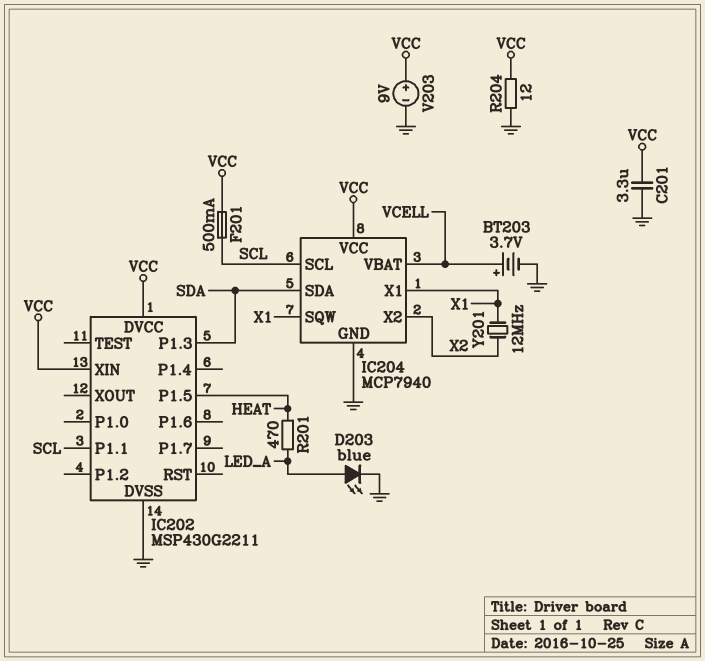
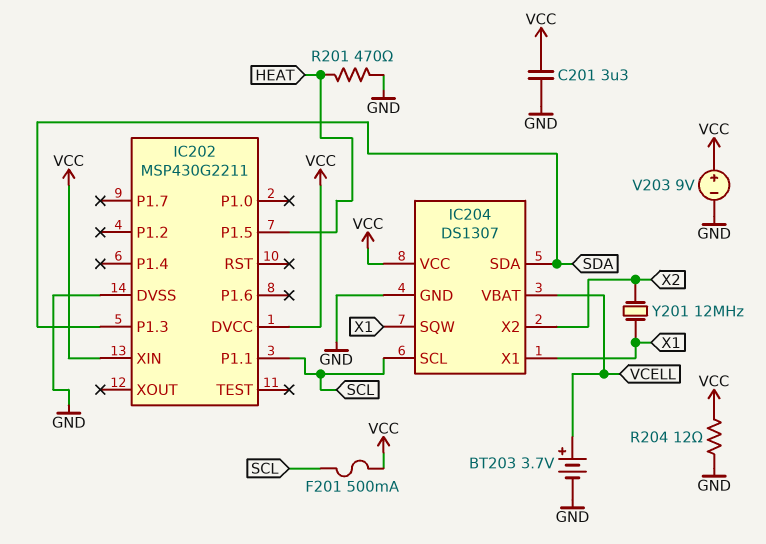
D203: LED blue (A LED_A, K GND) -> none
IC204: MCP7940 -> DS1307
R201: 470 (HEAT, LED_A) -> 470 (GND, HEAT)

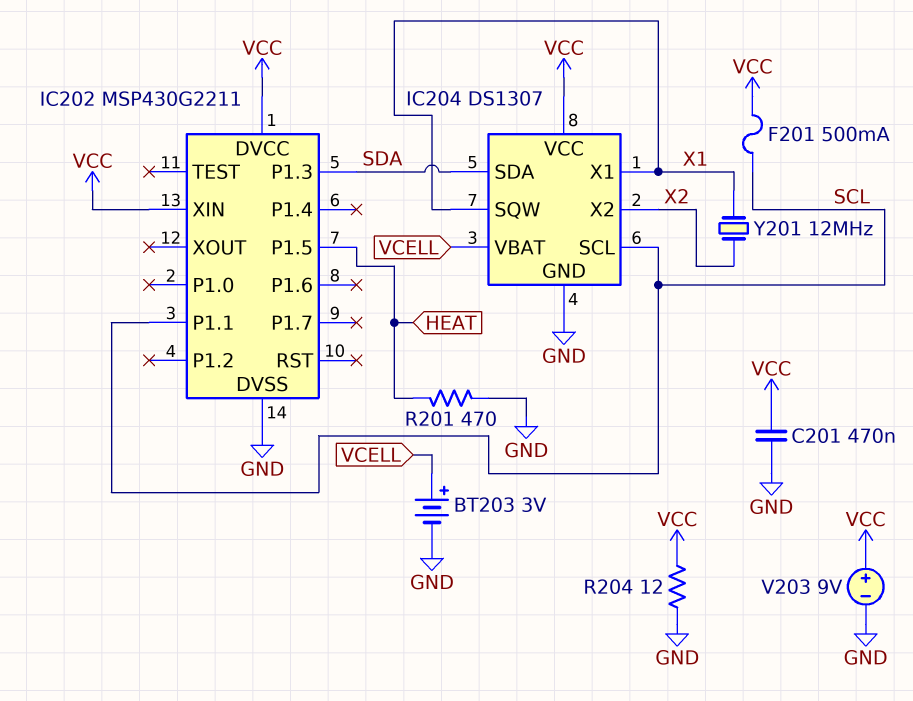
BT203: 3.7V (plus VCELL, minus GND) -> 3V (plus VCELL, minus GND)
C201: 3.3uF (GND, VCC) -> 470nF (GND, VCC)

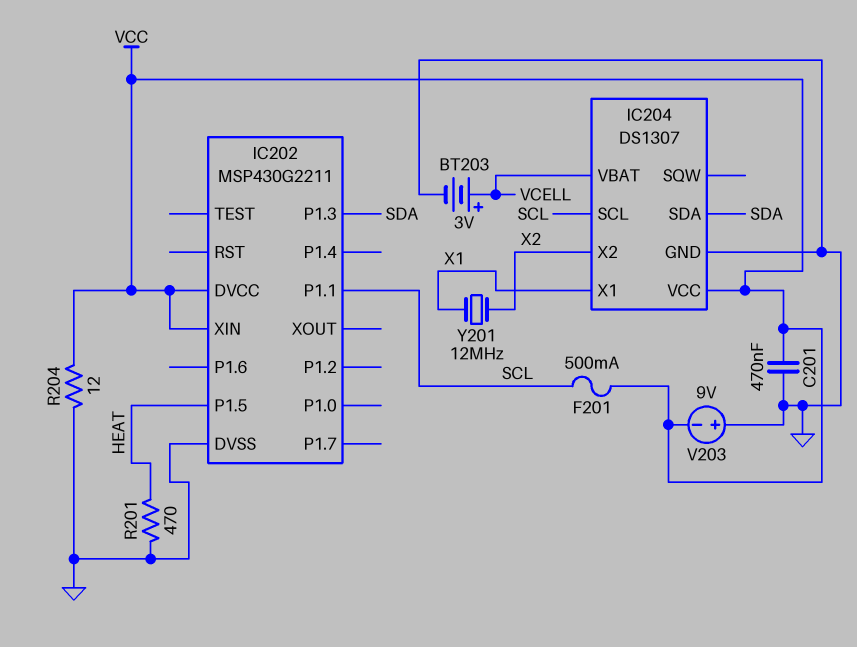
IC204 pin SQW: X1 -> none
V203: 9V (plus VCC, minus GND) -> 9V (plus GND, minus VCC)

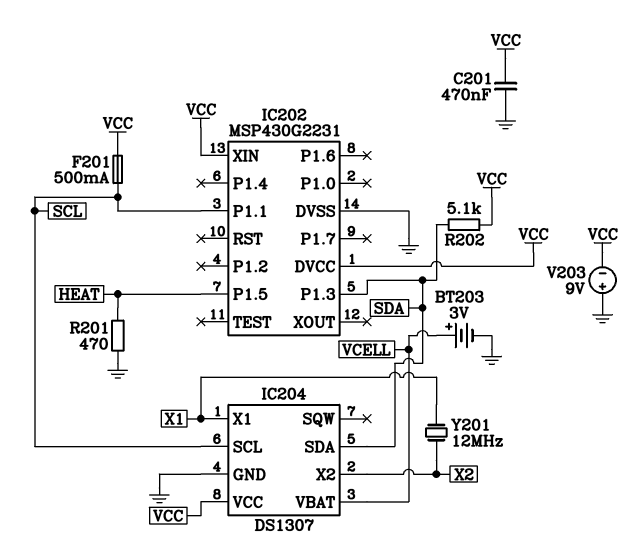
IC202: MSP430G2211 -> MSP430G2231
R202: none -> 5.1k (SDA, VCC)
R204: 12 (GND, VCC) -> none

